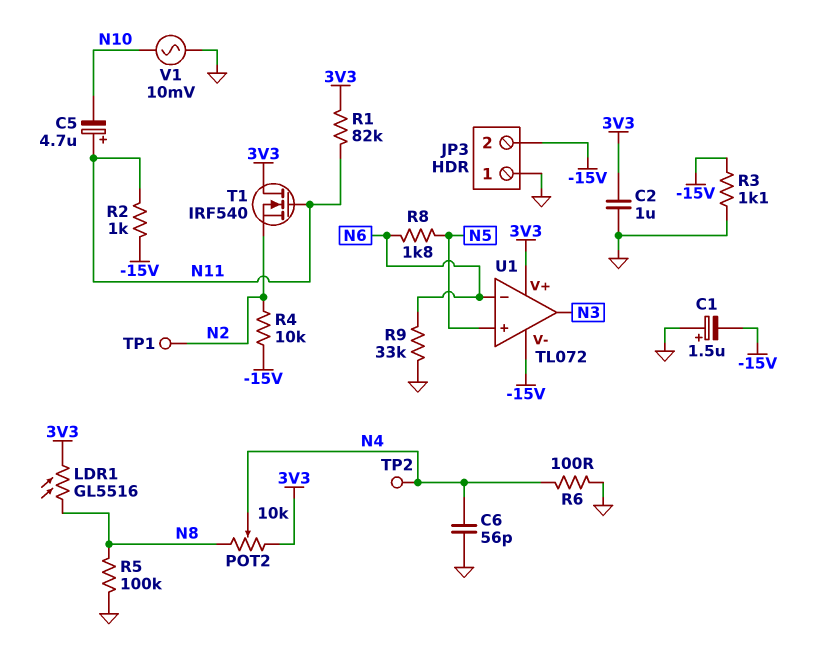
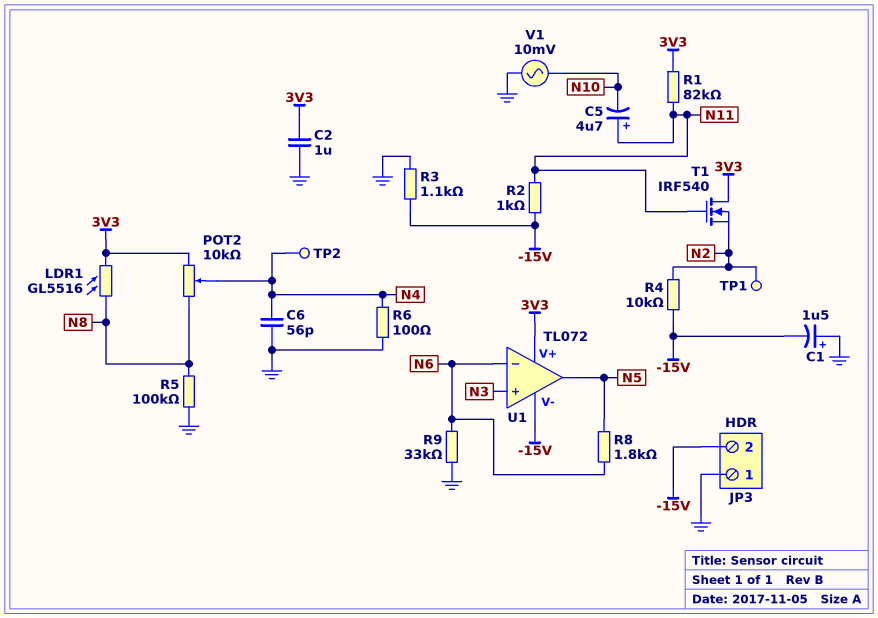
U1 pin in+: N5 -> N3
U1 pin out: N3 -> N5

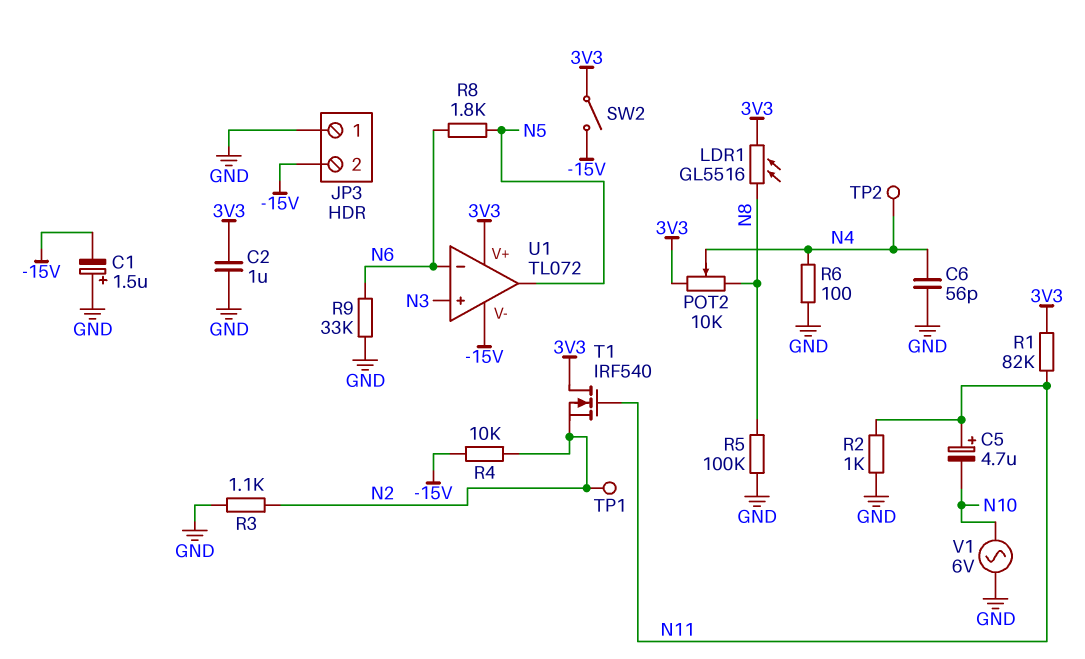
R2: 1k (-15V, N11) -> 1k (GND, N11)
R3: 1.1k (-15V, GND) -> 1.1k (GND, N2)
SW2: none -> switch (-15V, 3V3)
V1: AC 10mV (GND, N10) -> AC 6V (GND, N10)

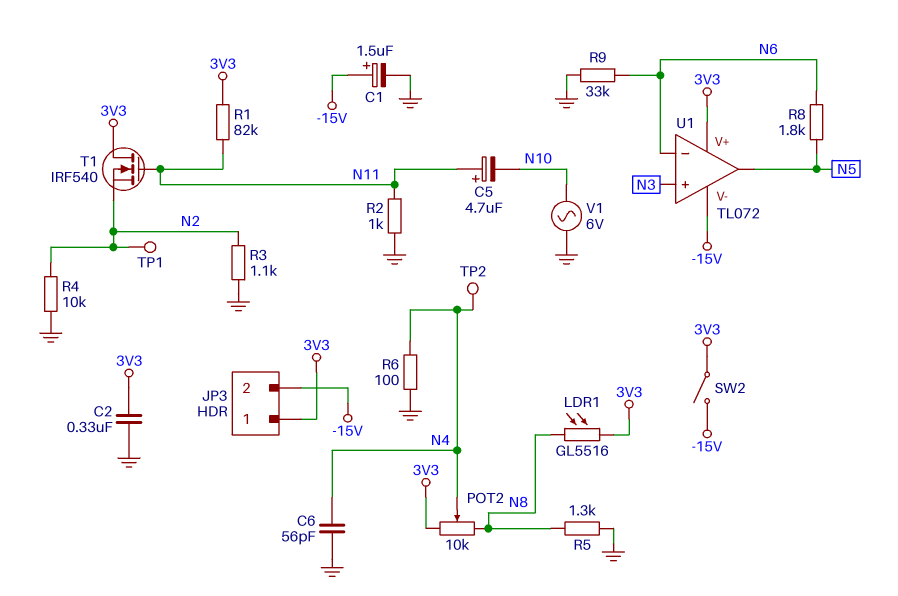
C1: 1.5uF (plus GND, minus -15V) -> 1.5uF (plus -15V, minus GND)
C2: 1uF (3V3, GND) -> 330nF (3V3, GND)
JP3 pin 1: GND -> 3V3
R4: 10k (-15V, N2) -> 10k (GND, N2)
R5: 100k (GND, N8) -> 1.3k (GND, N8)

